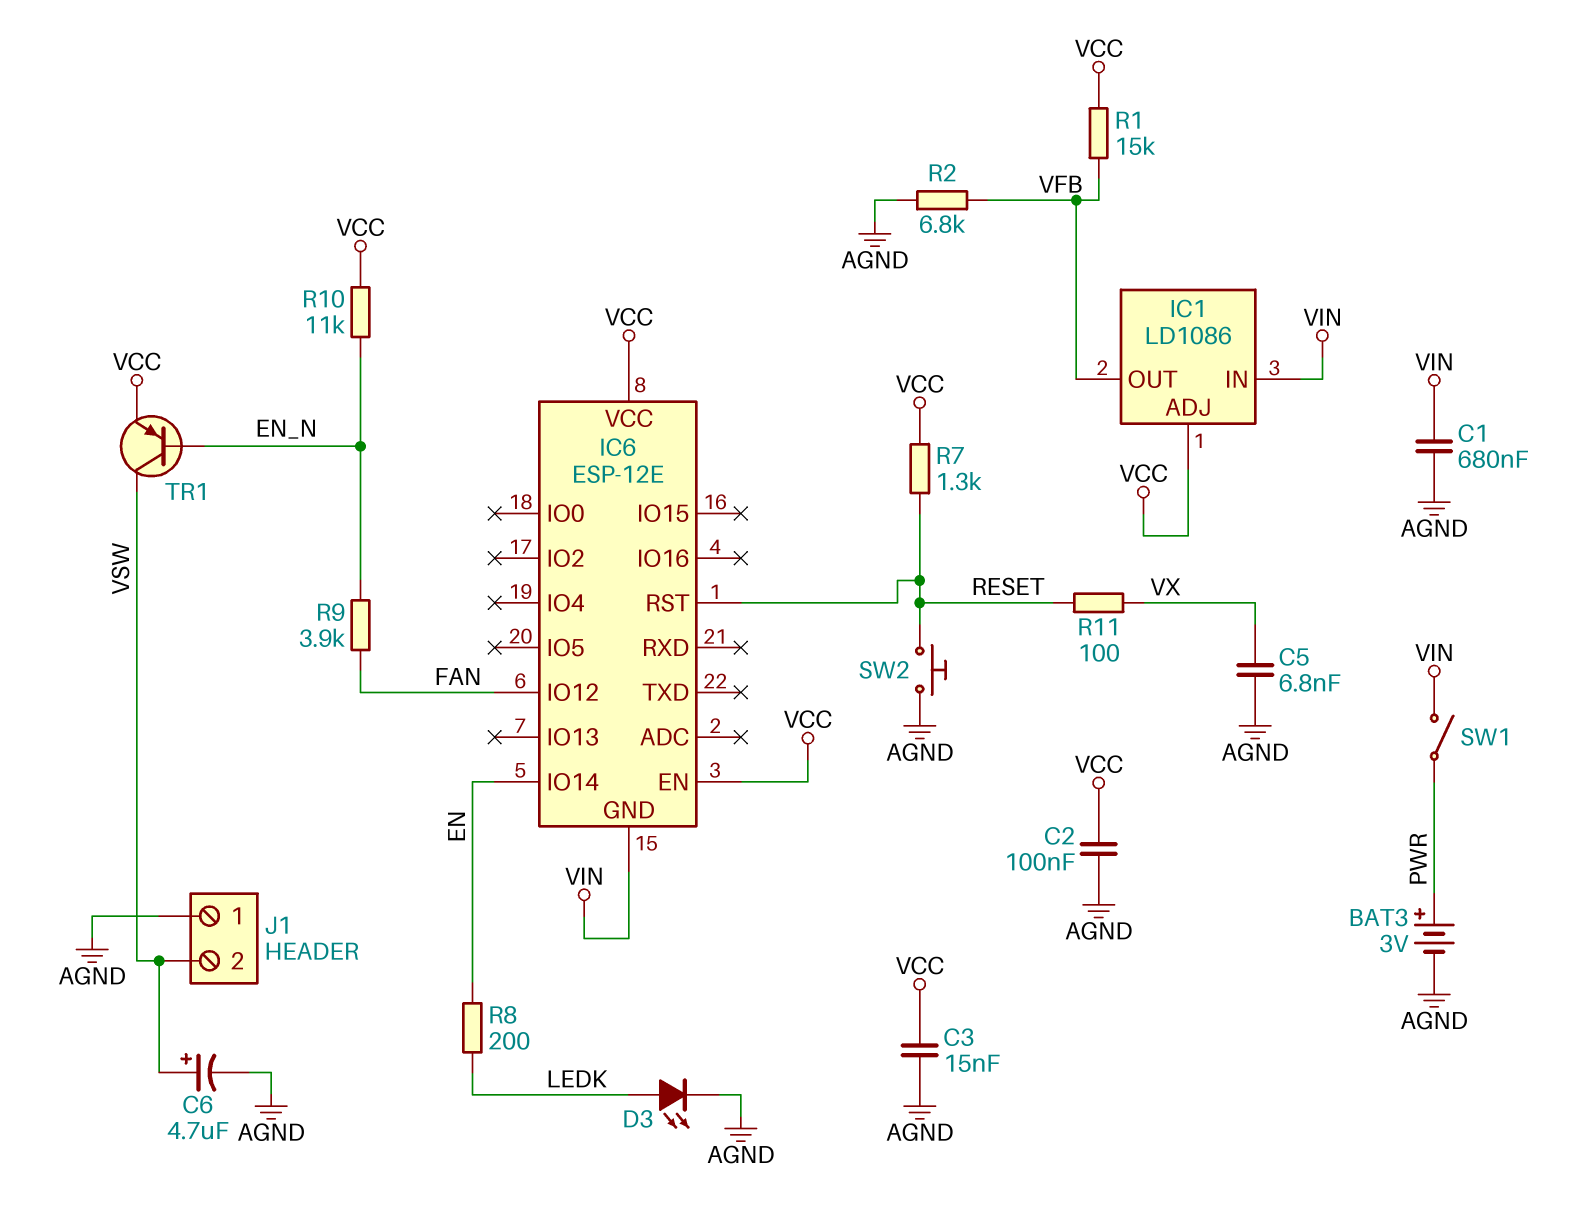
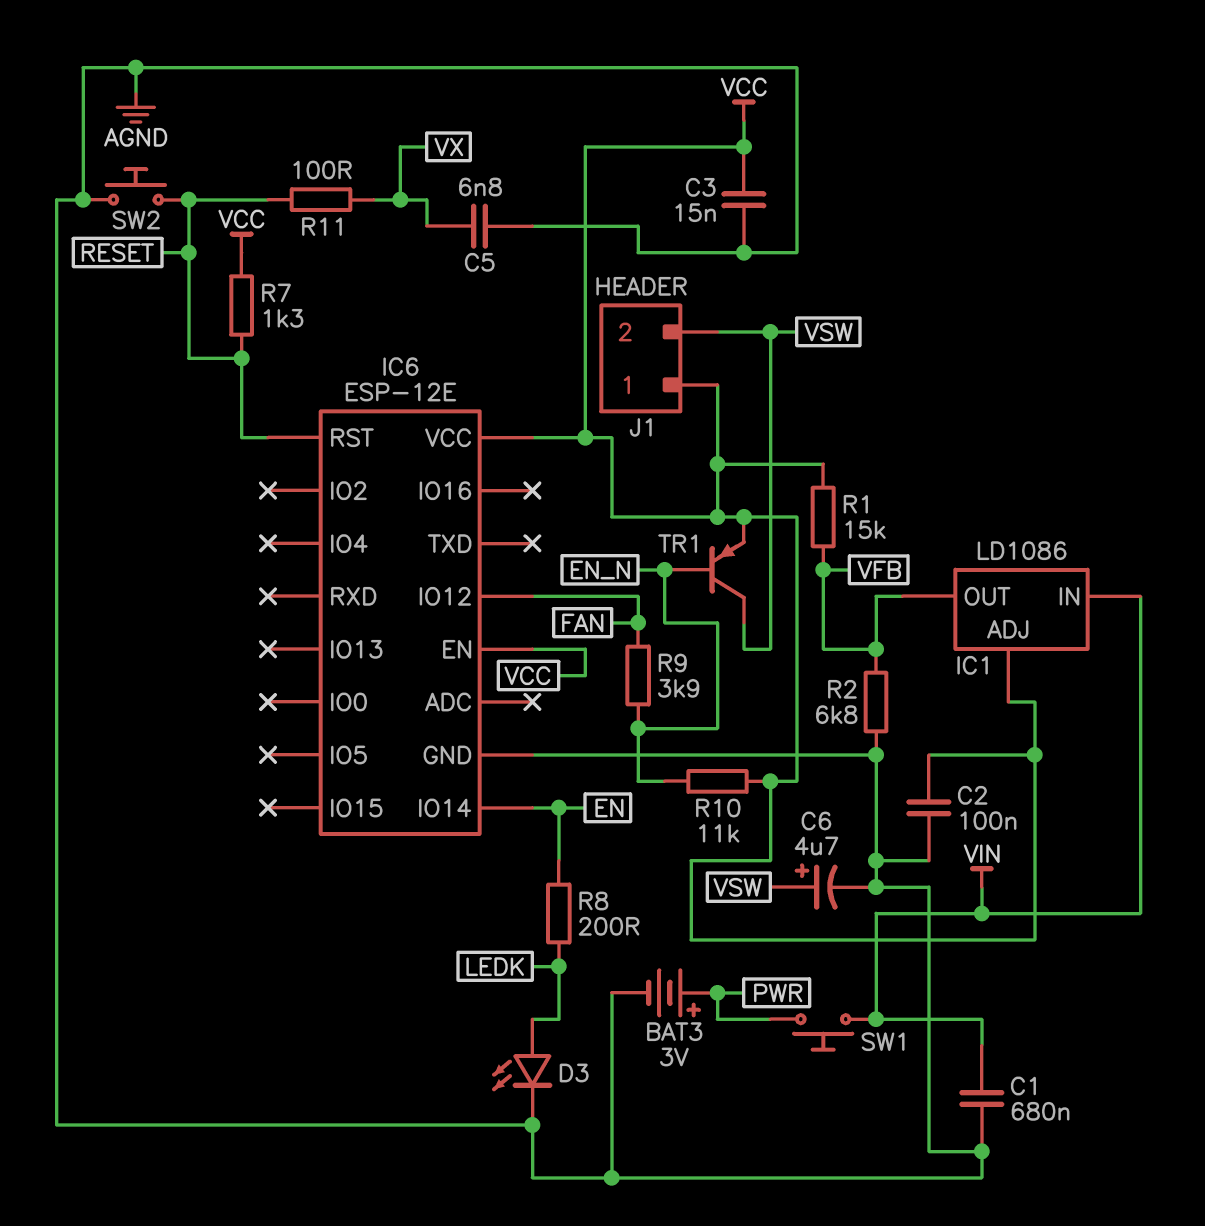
IC6 pin GND: VIN -> AGND
J1 pin 1: AGND -> VCC
SW1: switch (PWR, VIN) -> button (PWR, VIN)

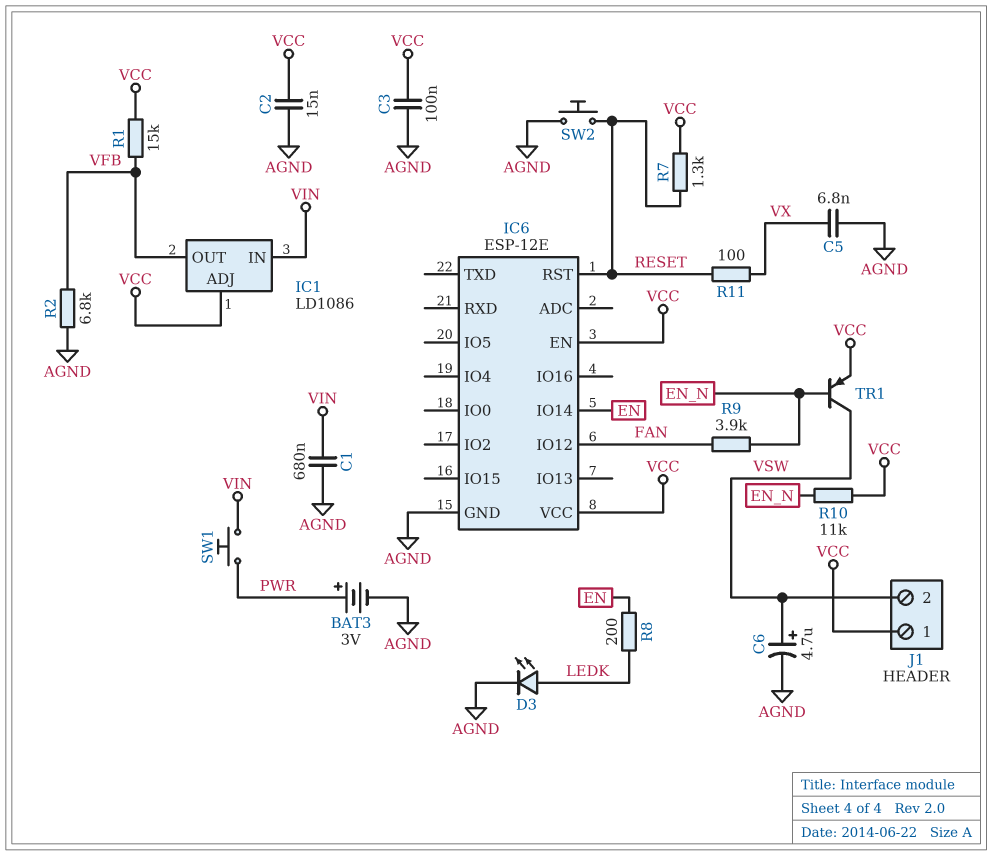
C2: 100nF (AGND, VCC) -> 15nF (AGND, VCC)
C3: 15nF (AGND, VCC) -> 100nF (AGND, VCC)

